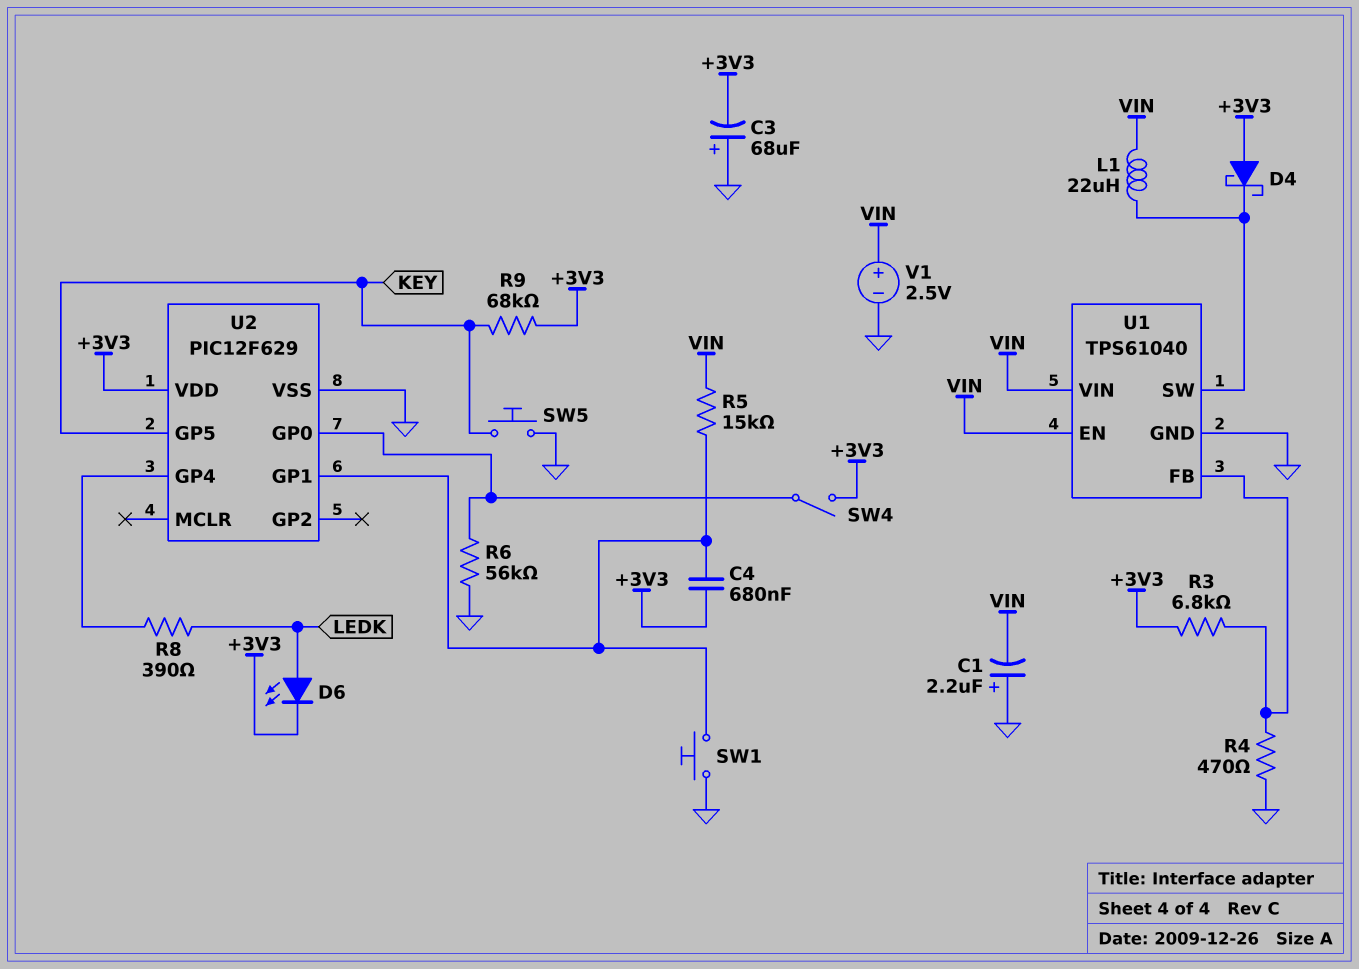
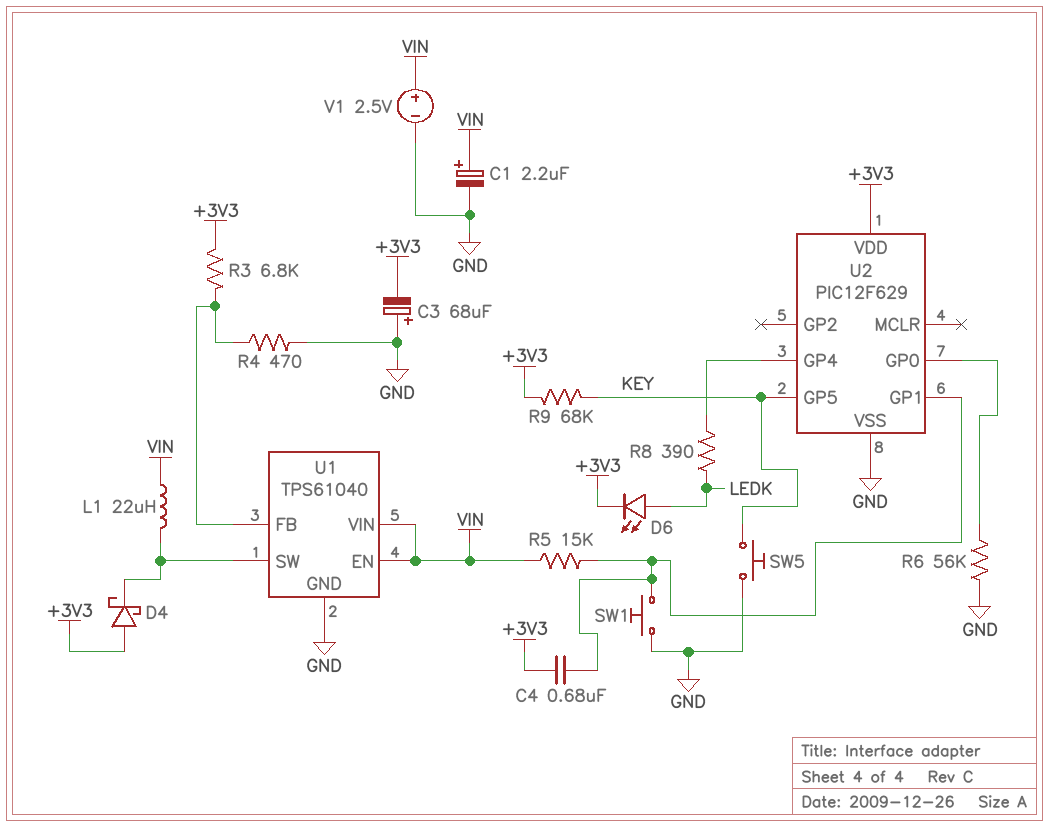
C1: 2.2uF (plus GND, minus VIN) -> 2.2uF (plus VIN, minus GND)
SW4: switch (+3V3, U2/GP0) -> none

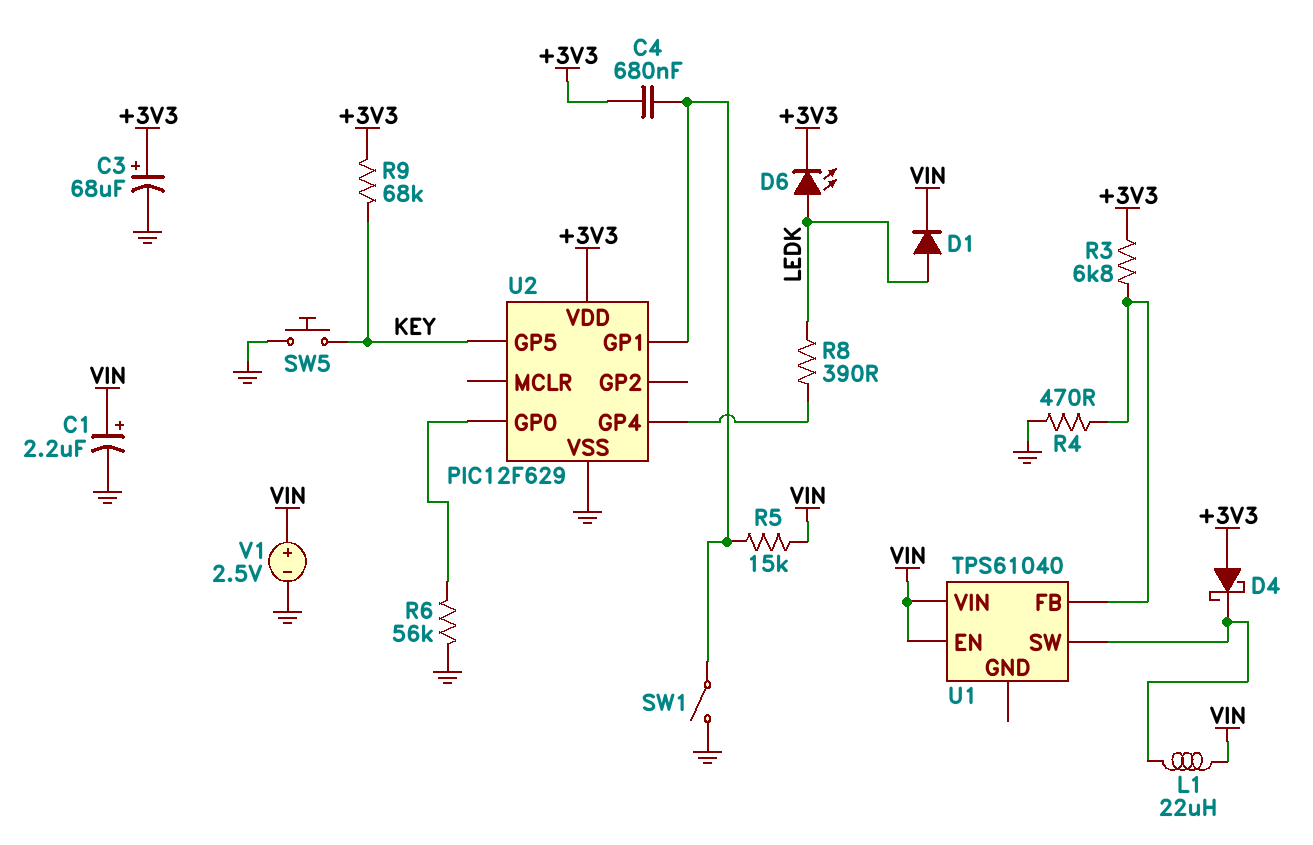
C3: 68uF (plus GND, minus +3V3) -> 68uF (plus +3V3, minus GND)
D1: none -> diode (A LEDK, K VIN)
SW1: button (GND, U2/GP1) -> switch (GND, U2/GP1)
U1 pin GND: GND -> none

